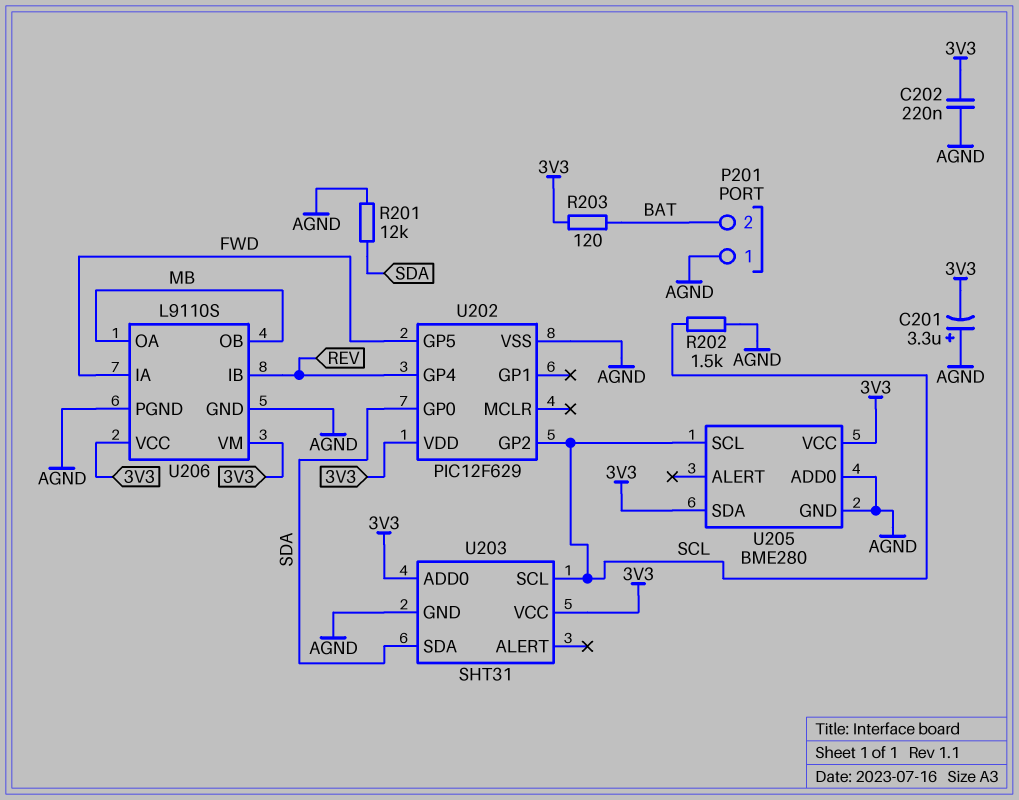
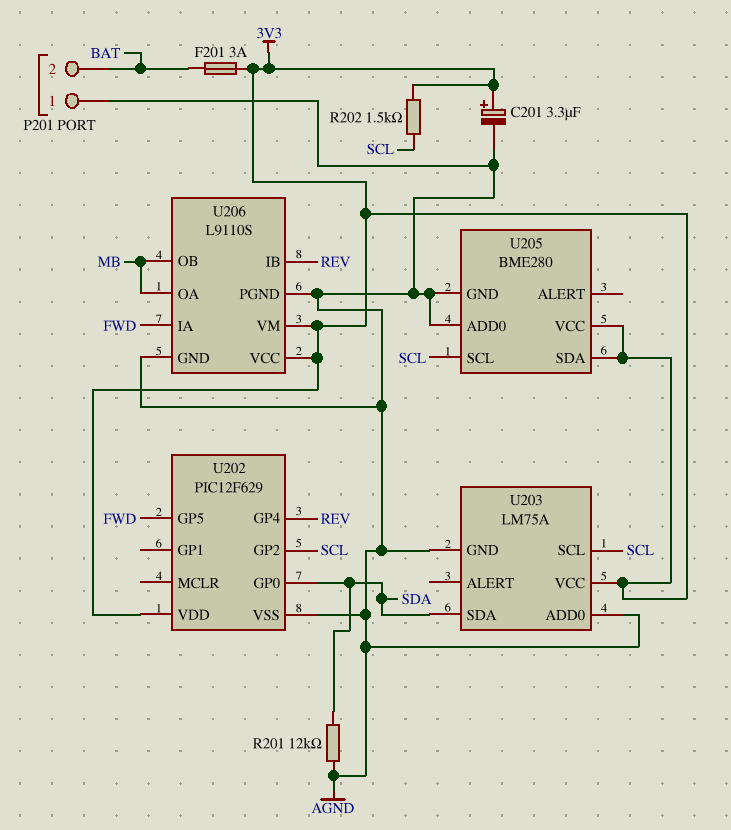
C201: 3.3uF (plus AGND, minus 3V3) -> 3.3uF (plus 3V3, minus AGND)
C202: 220nF (3V3, AGND) -> none
F201: none -> 3A (3V3, BAT)
R202: 1.5k (AGND, SCL) -> 1.5k (3V3, SCL)
R203: 120 (3V3, BAT) -> none
U203: SHT31 -> LM75A
U203 pin ADD0: 3V3 -> AGND

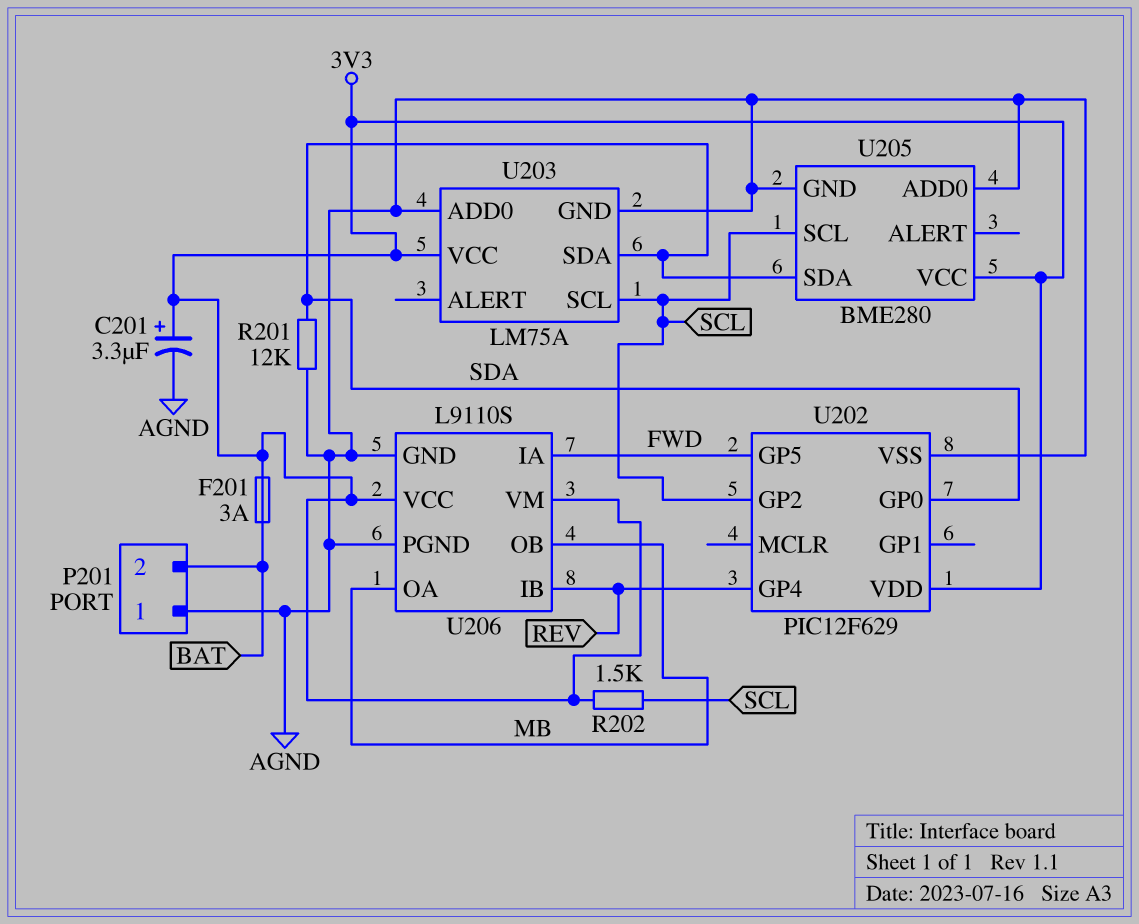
U205 pin SDA: 3V3 -> SDA

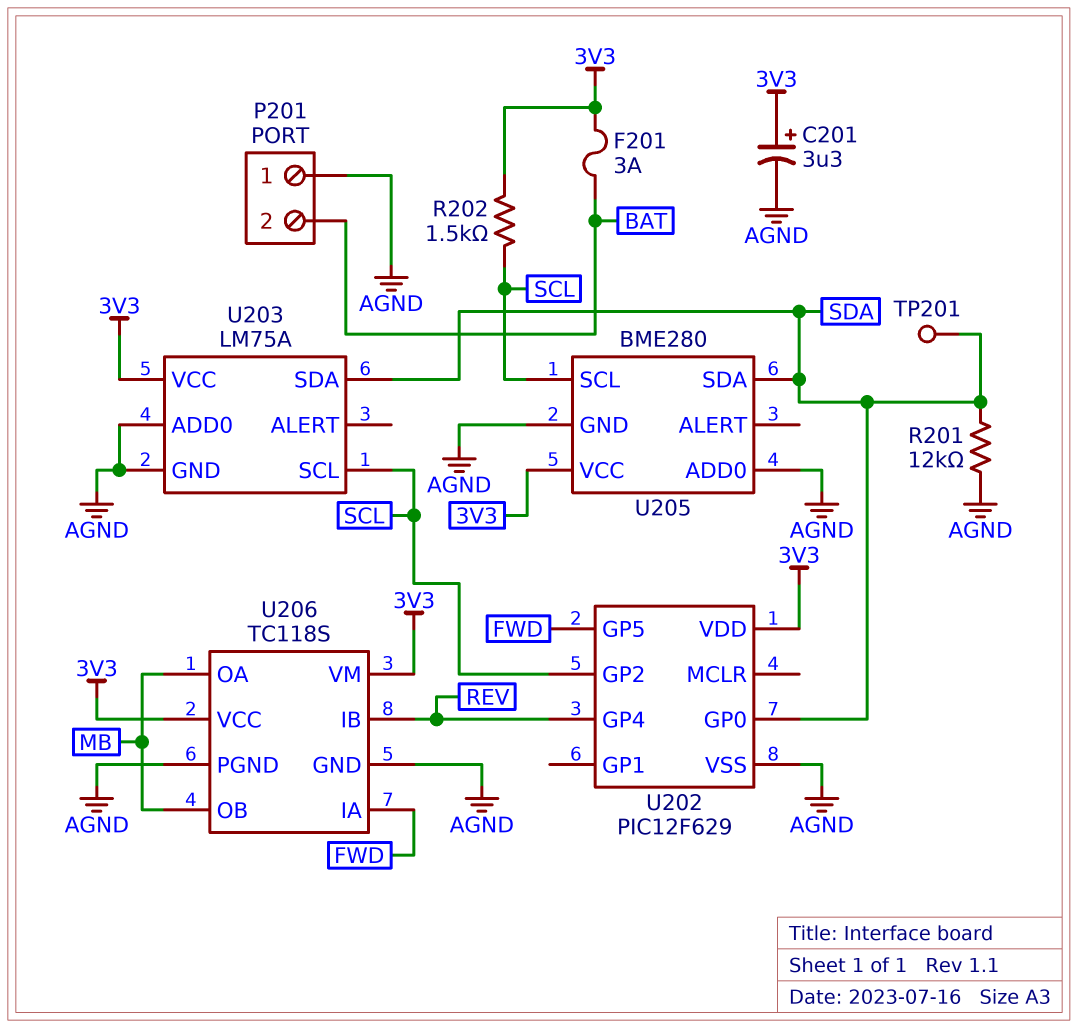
TP201: none -> test point (SDA)
U206: L9110S -> TC118S

